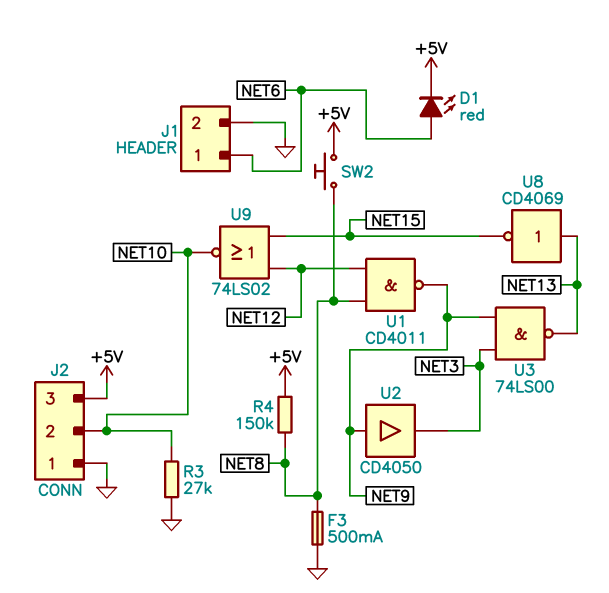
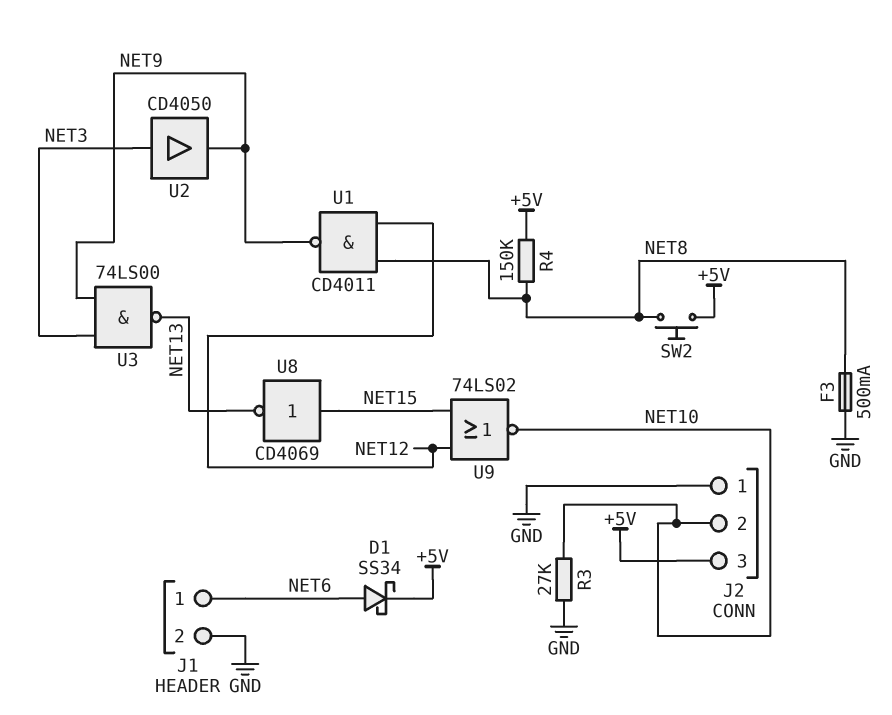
D1: LED red (A NET6, K +5V) -> schottky SS34 (A NET6, K +5V)
U2: buffer CD4050 (in NET9, out NET3) -> buffer CD4050 (in NET3, out NET9)
U8: NOT CD4069 (in NET13, out NET15) -> NOT CD4069 (in NET15, out NET13)

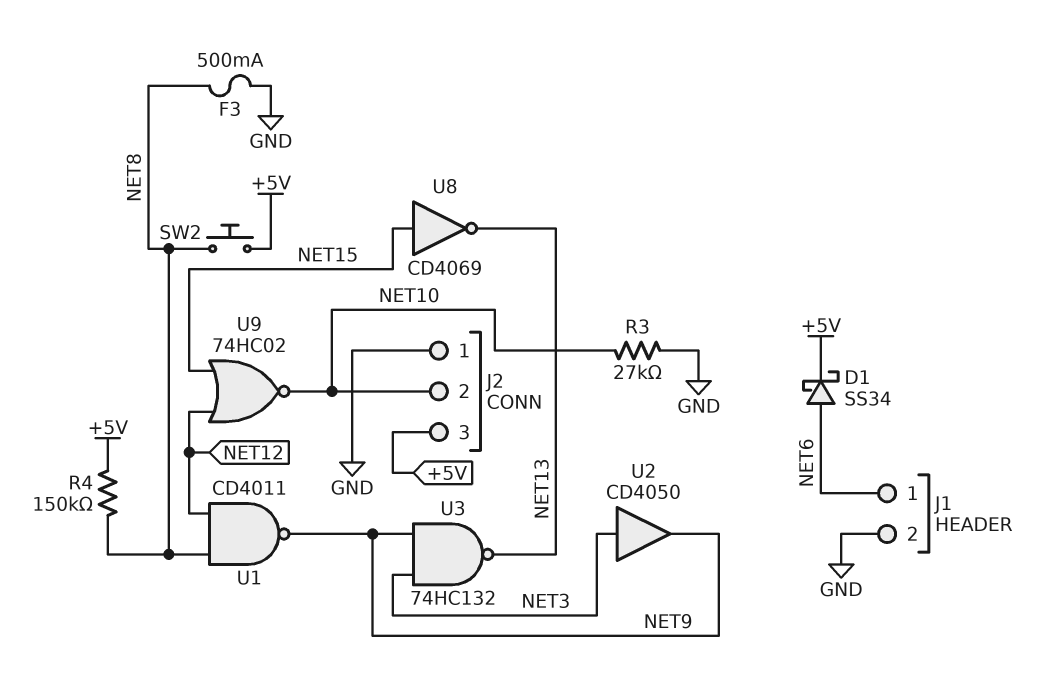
U3: NAND 74LS00 (in NET3, in NET9, out NET13) -> NAND 74HC132 (in NET3, in NET9, out NET13)
U9: NOR 74LS02 (in NET12, in NET15, out NET10) -> NOR 74HC02 (in NET12, in NET15, out NET10)

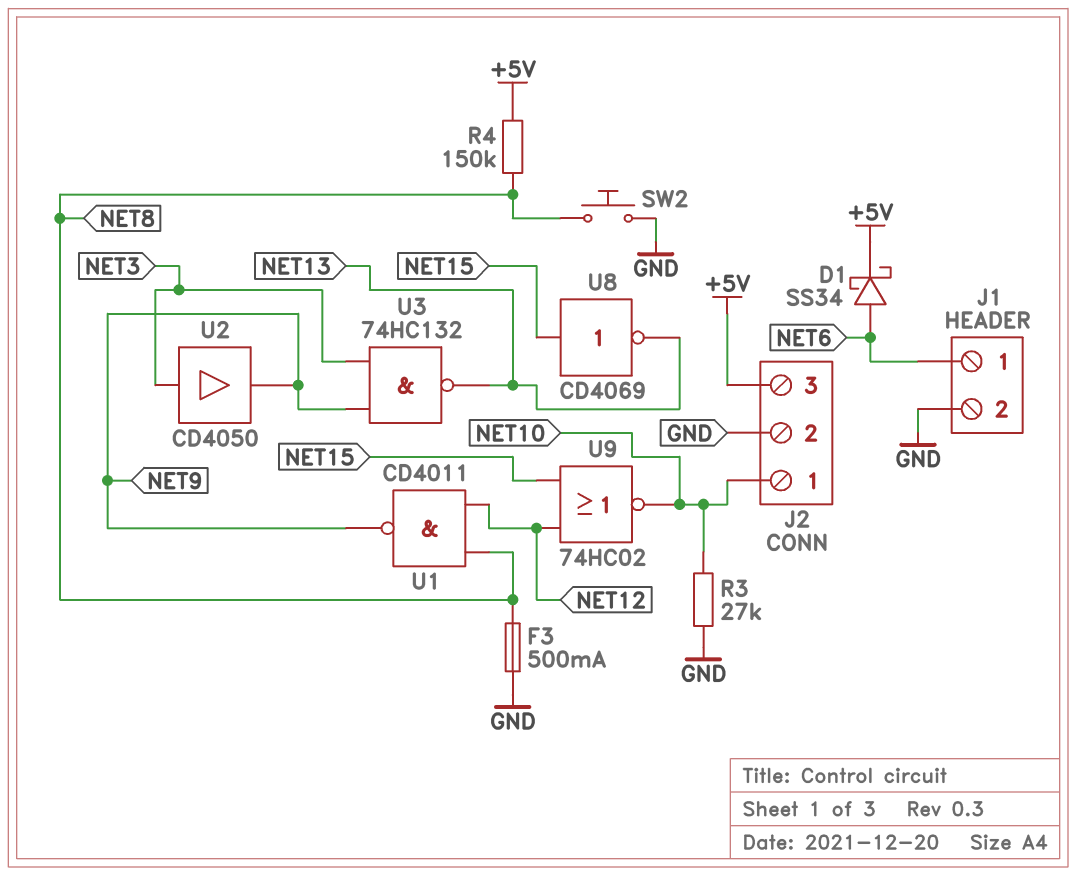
J2 pin 1: GND -> NET10
J2 pin 2: NET10 -> GND
SW2: button (+5V, NET8) -> button (GND, NET8)

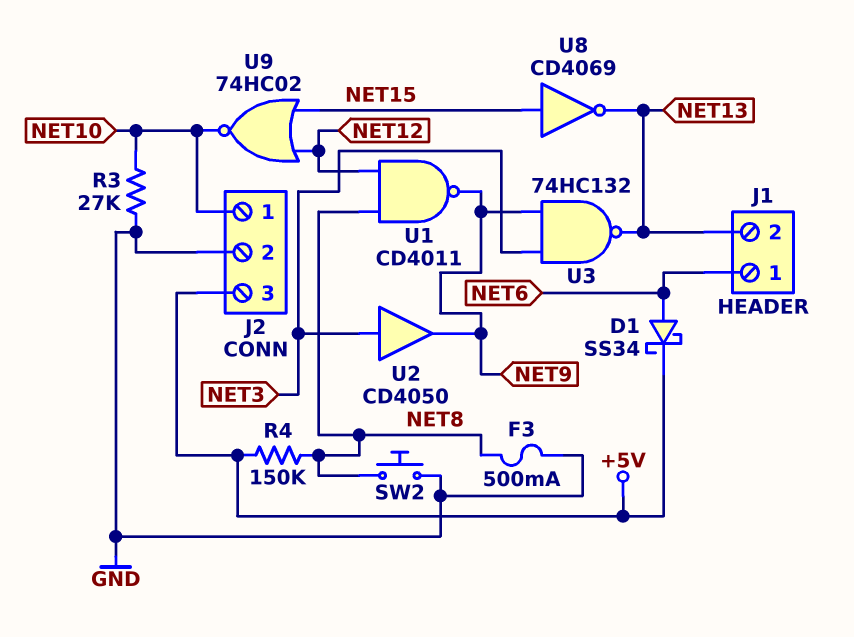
J1 pin 2: GND -> NET13

